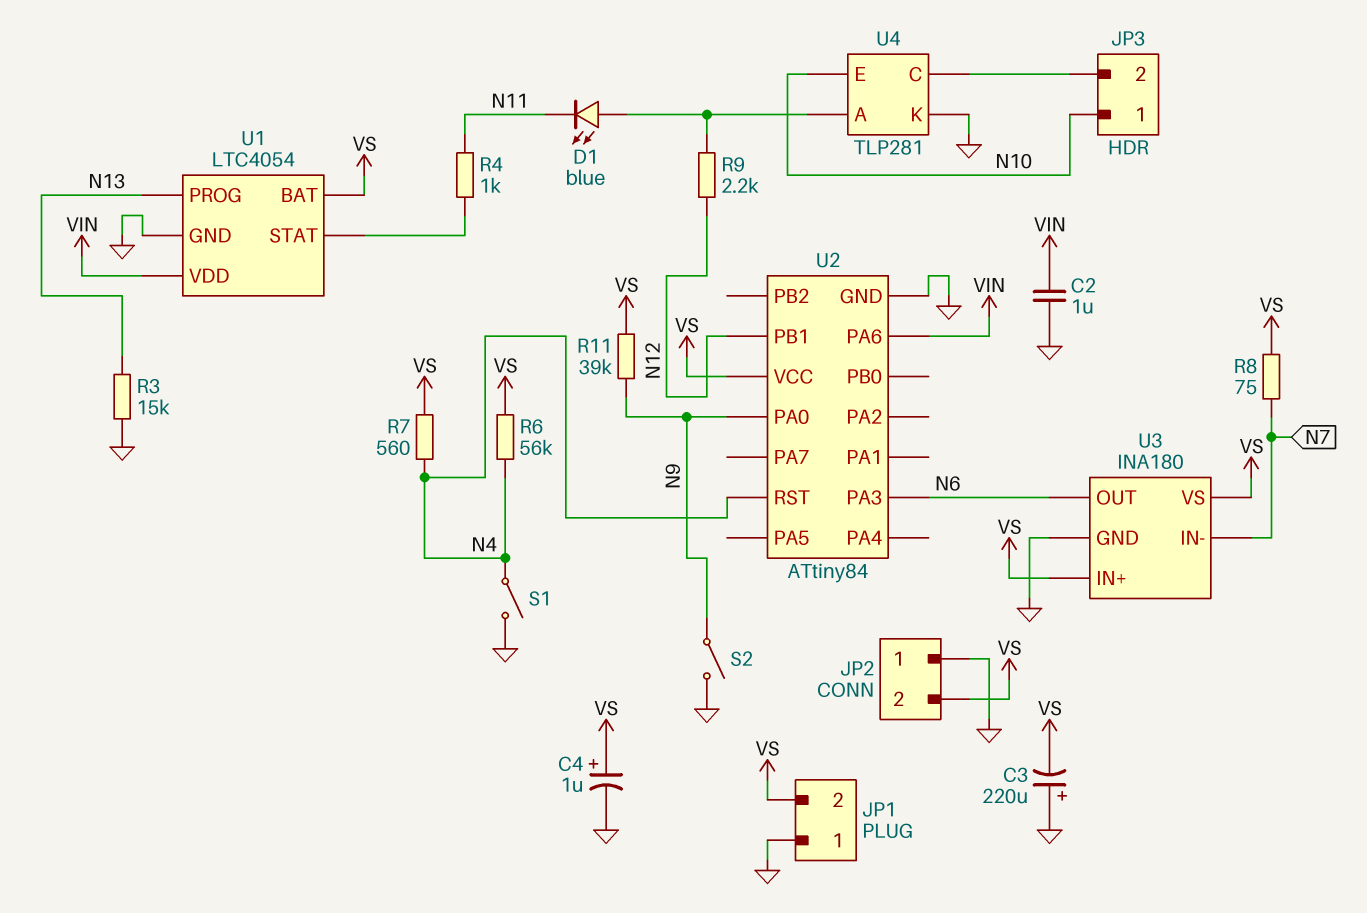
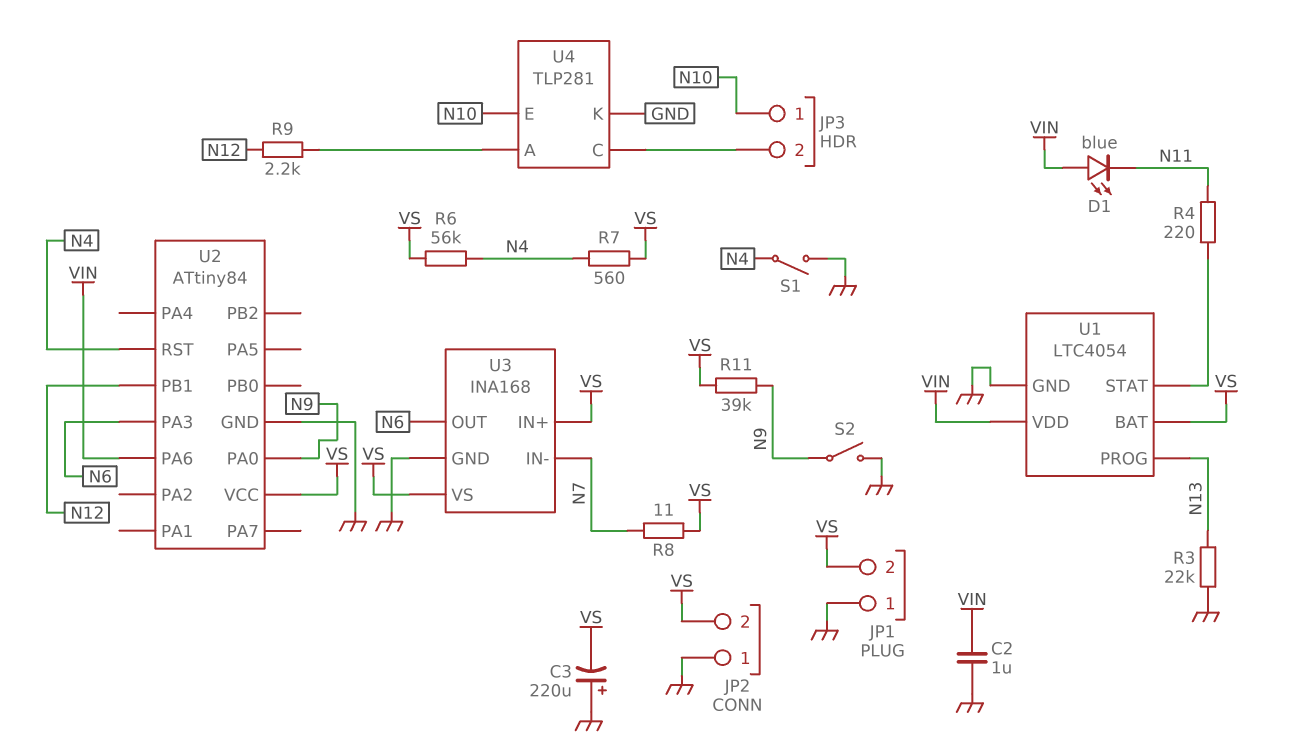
C4: 1uF (plus VS, minus GND) -> none
D1: LED blue (A U4/A, K N11) -> LED blue (A VIN, K N11)
R3: 15k (GND, N13) -> 22k (GND, N13)
R4: 1k (N11, U1/STAT) -> 220 (N11, U1/STAT)
R8: 75 (N7, VS) -> 11 (N7, VS)
U3: INA180 -> INA168

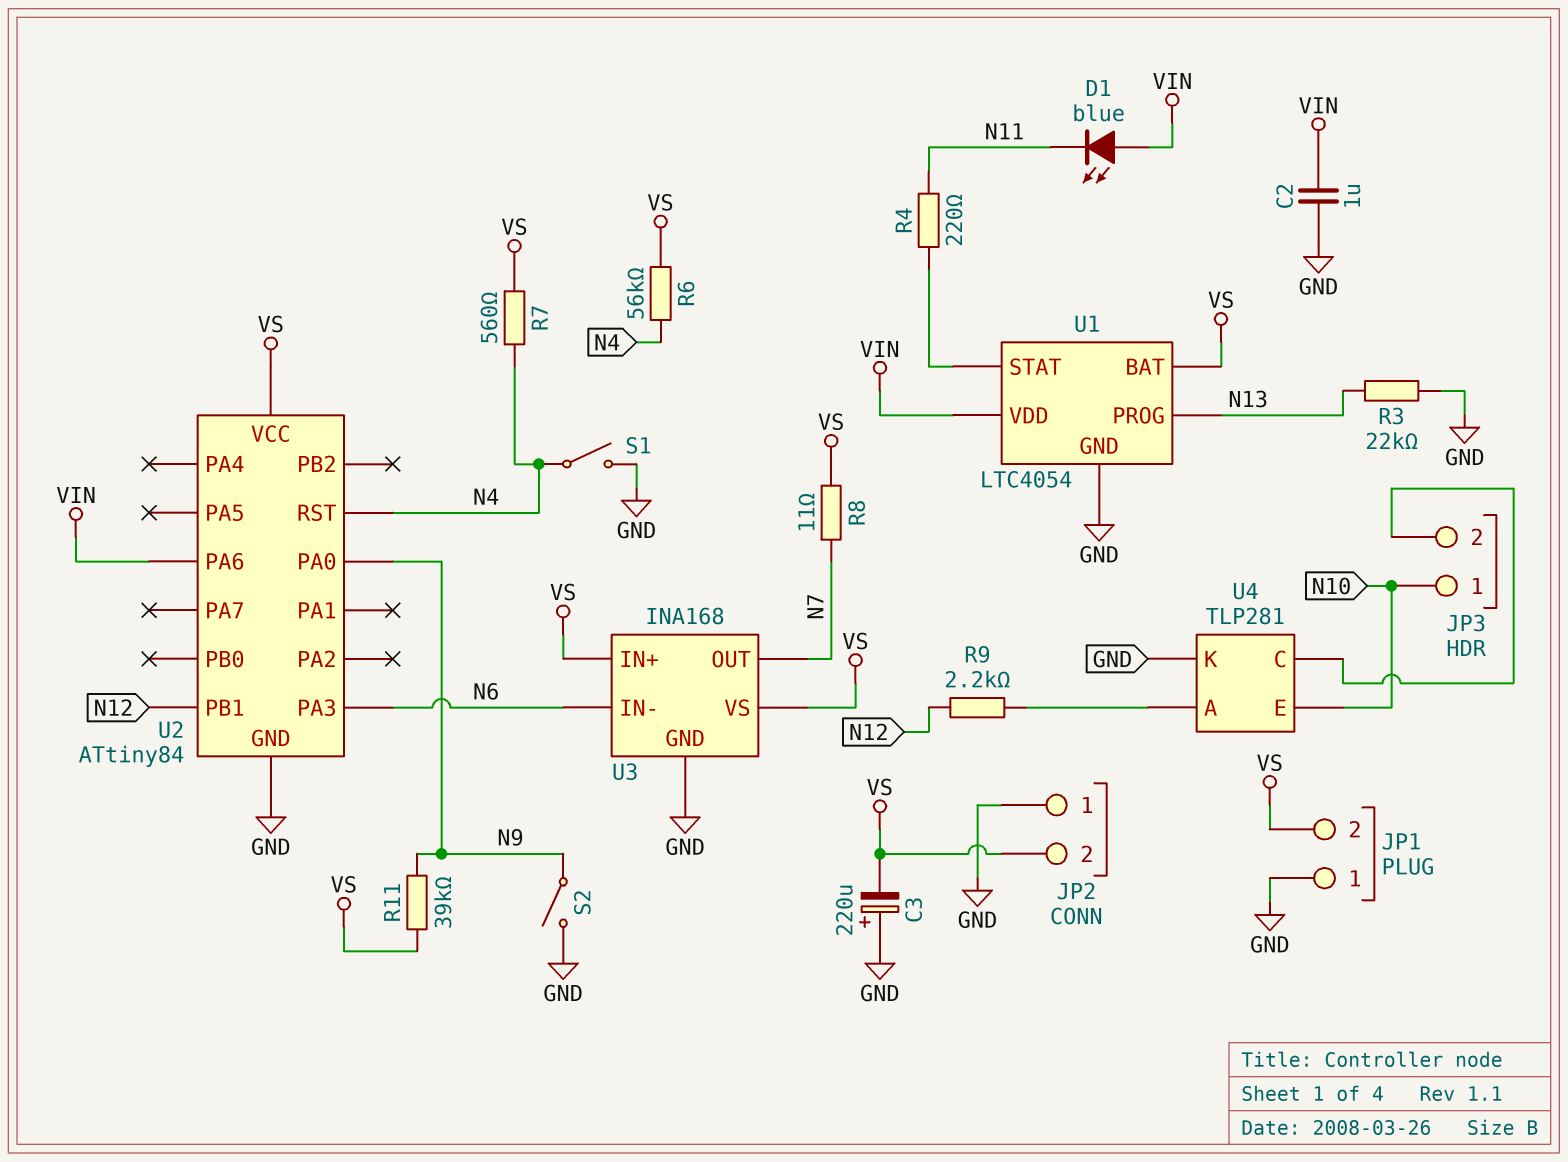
U3 pin IN-: N7 -> N6
U3 pin OUT: N6 -> N7

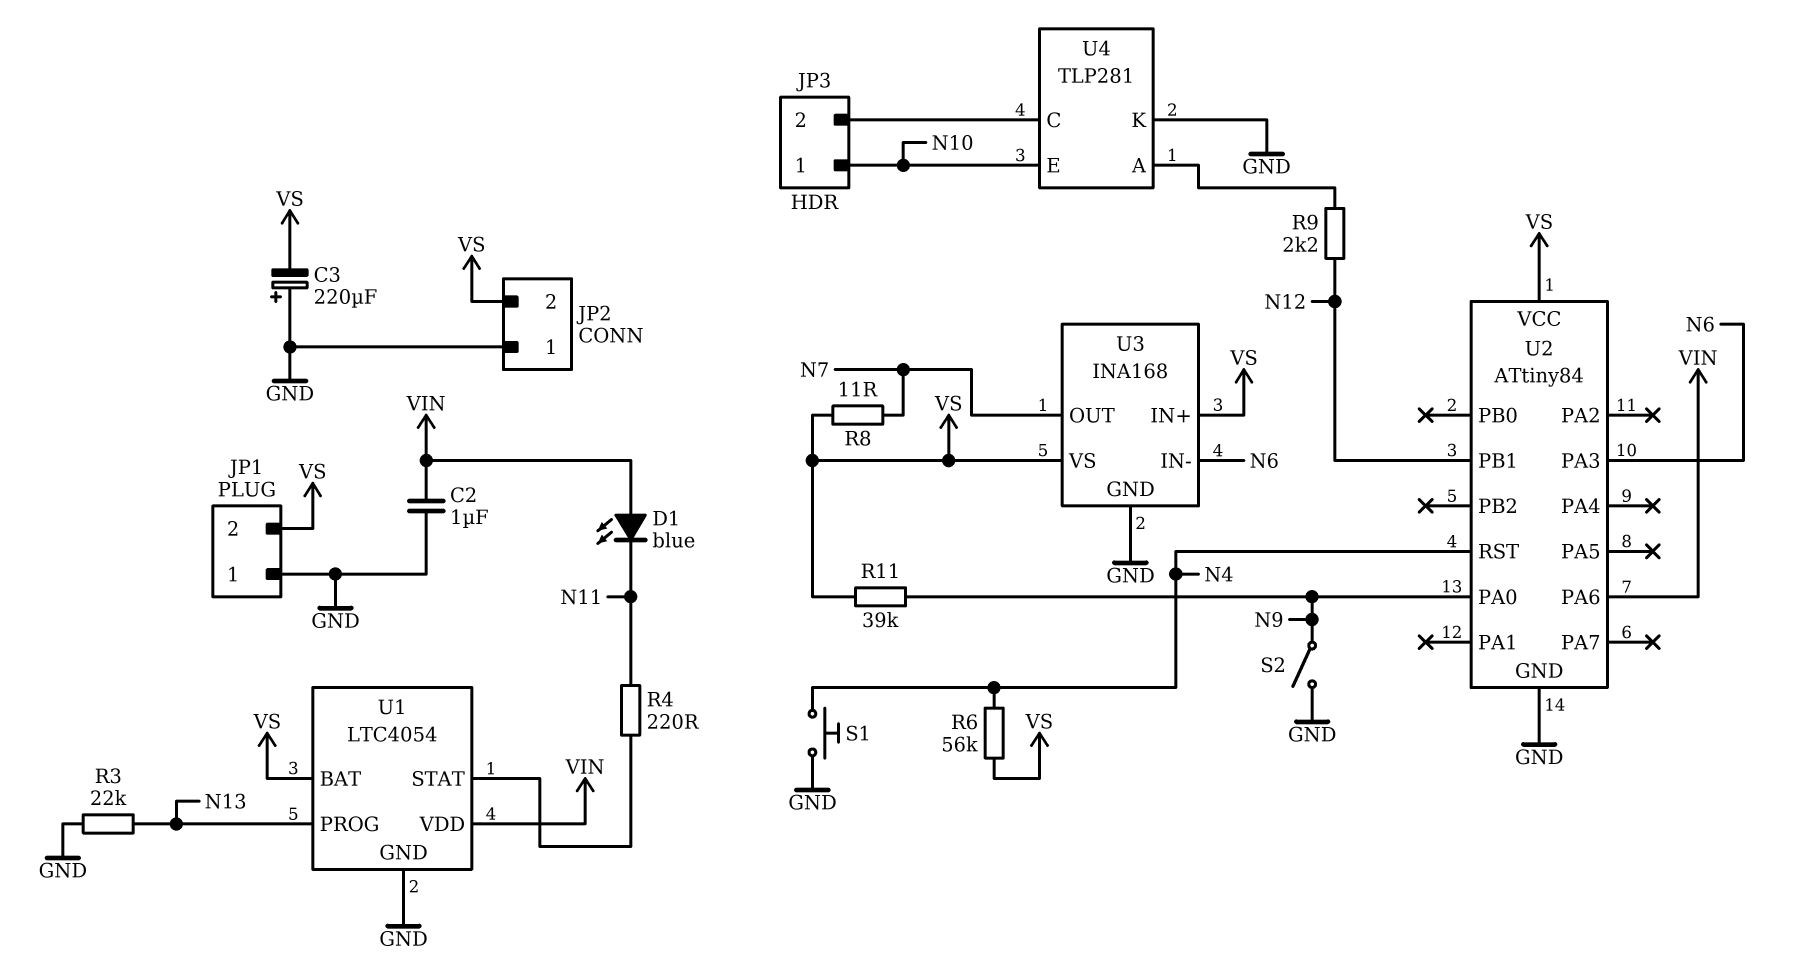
R7: 560 (N4, VS) -> none
S1: switch (GND, N4) -> button (GND, N4)

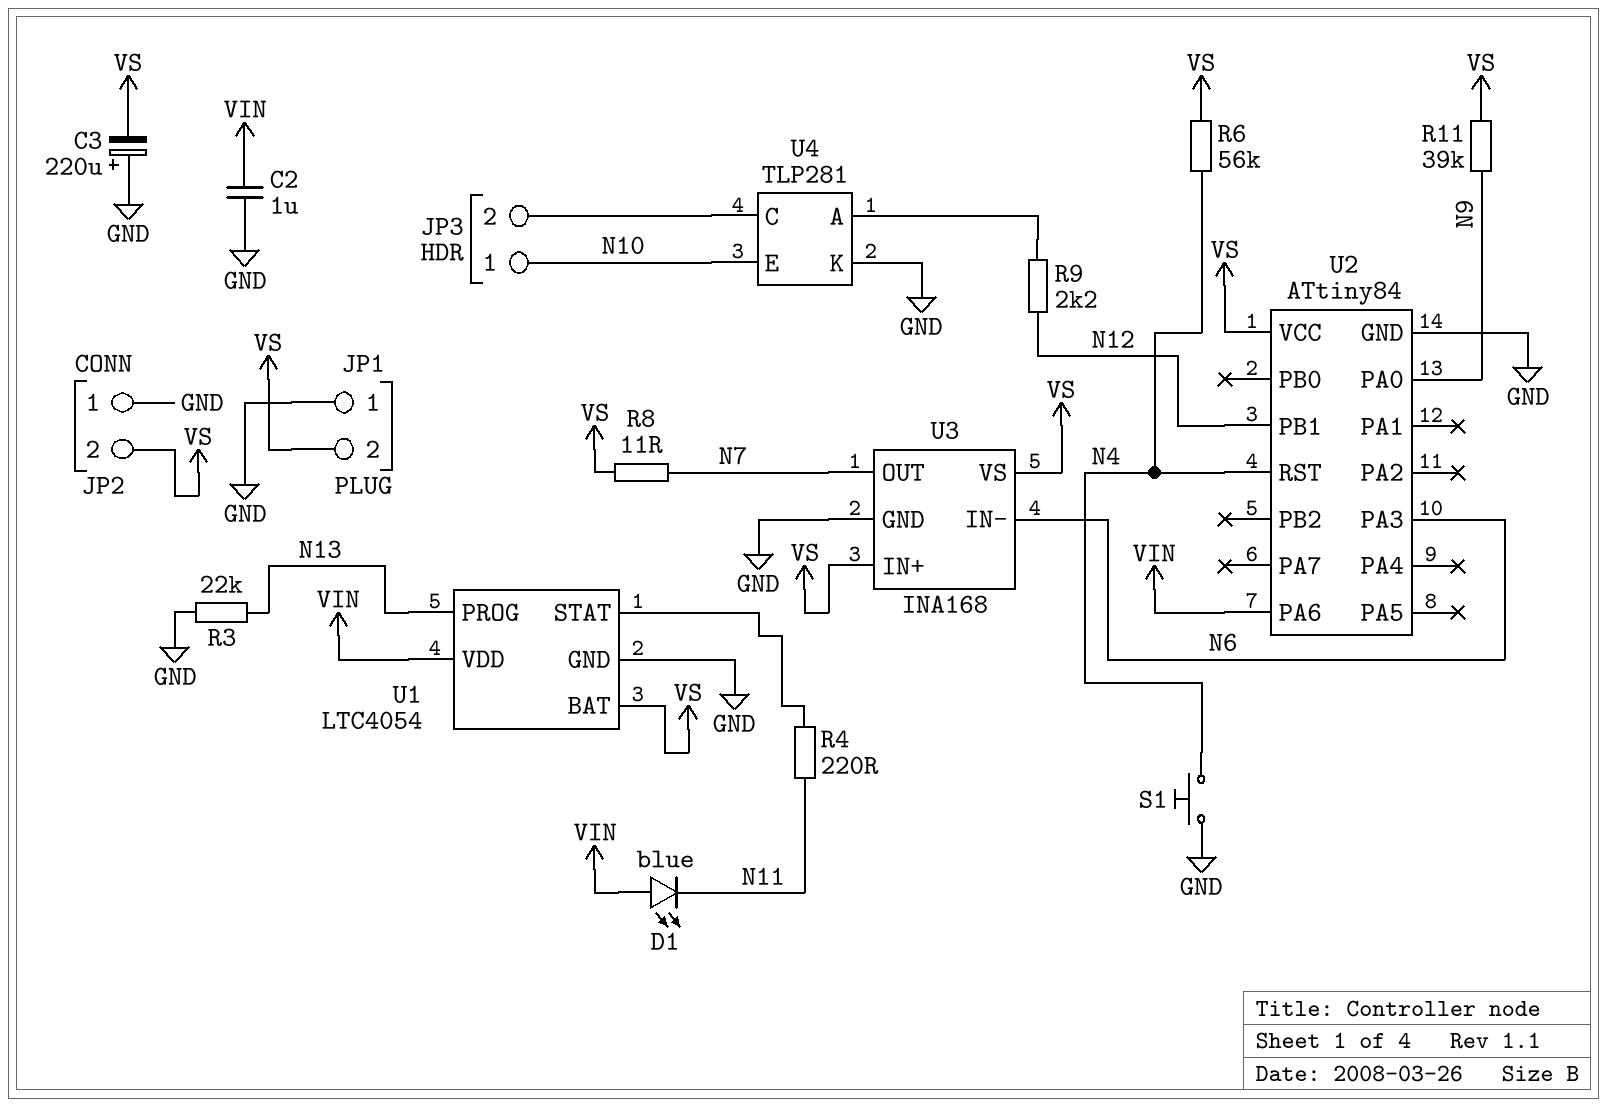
S2: switch (GND, N9) -> none

